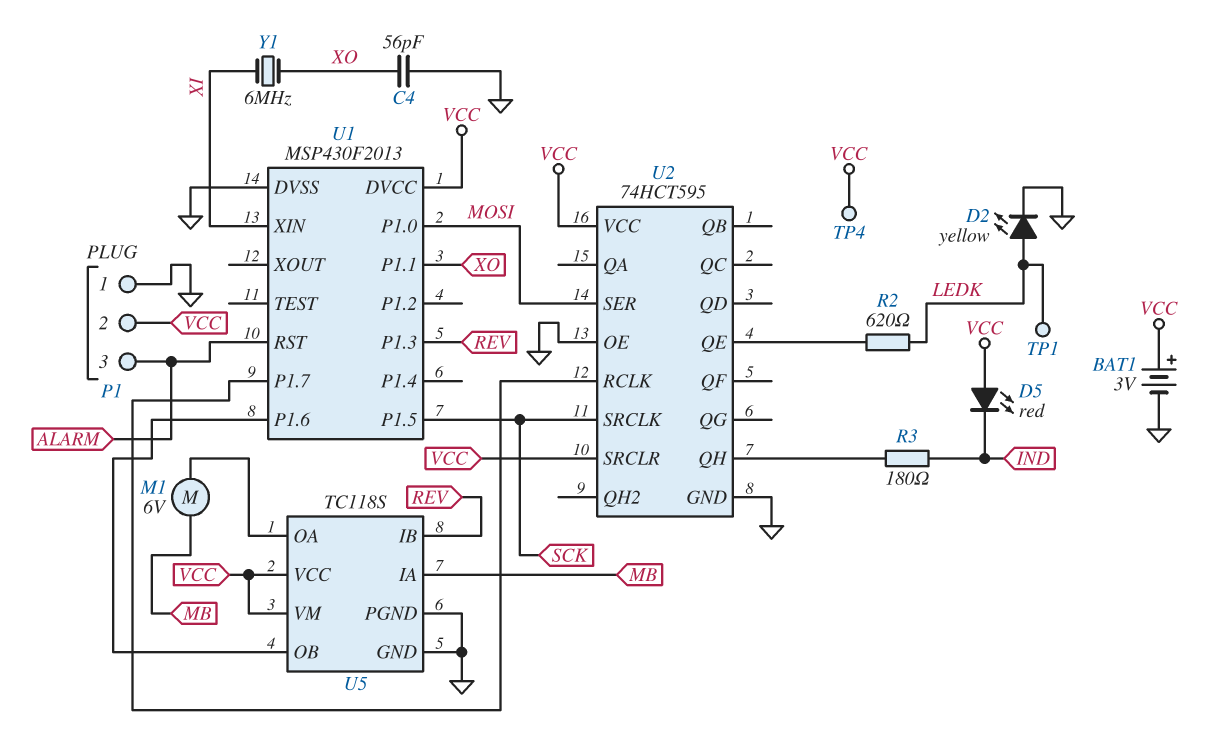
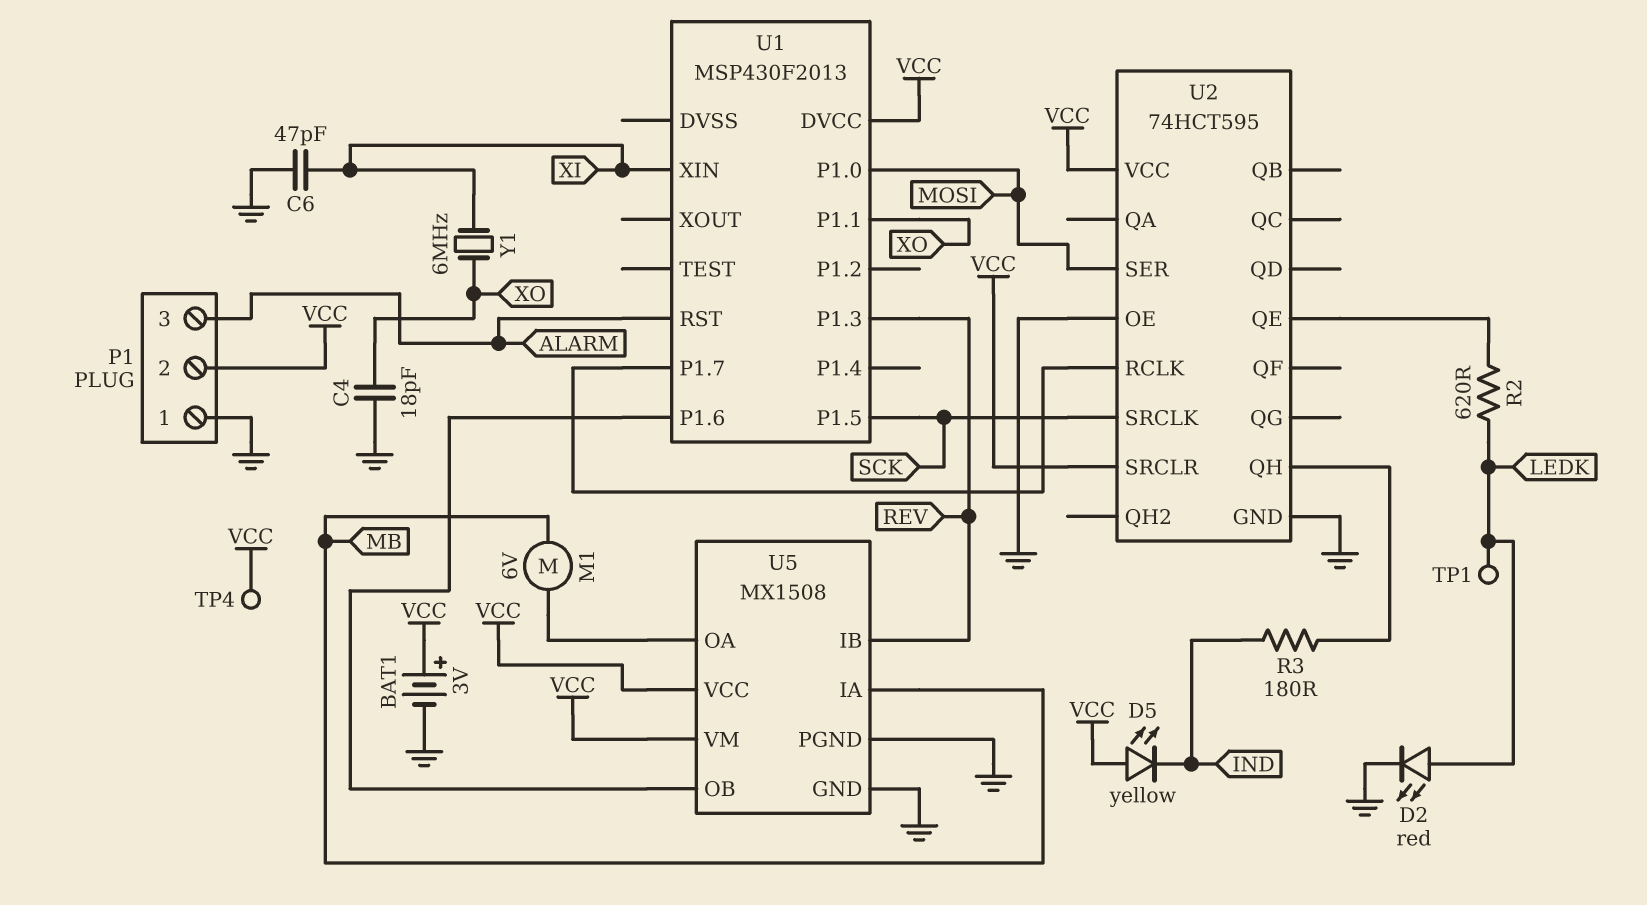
C4: 56pF (GND, XO) -> 18pF (GND, XO)
C6: none -> 47pF (GND, XI)
D2: LED yellow (A LEDK, K GND) -> LED red (A LEDK, K GND)
D5: LED red (A VCC, K IND) -> LED yellow (A VCC, K IND)
U1 pin DVSS: GND -> none
U5: TC118S -> MX1508

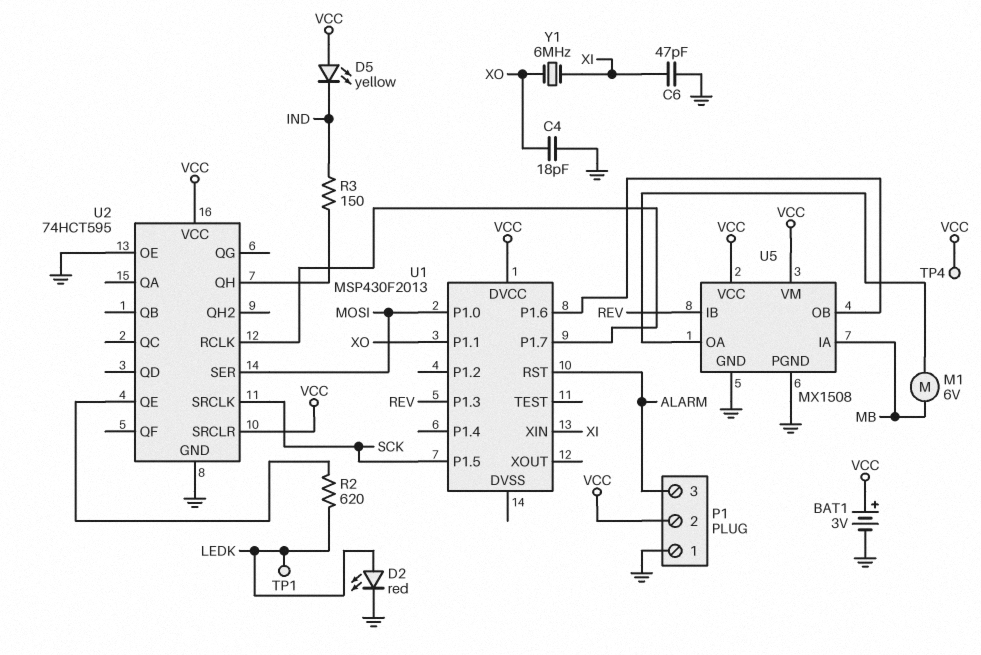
R3: 180 (IND, U2/QH) -> 150 (IND, U2/QH)

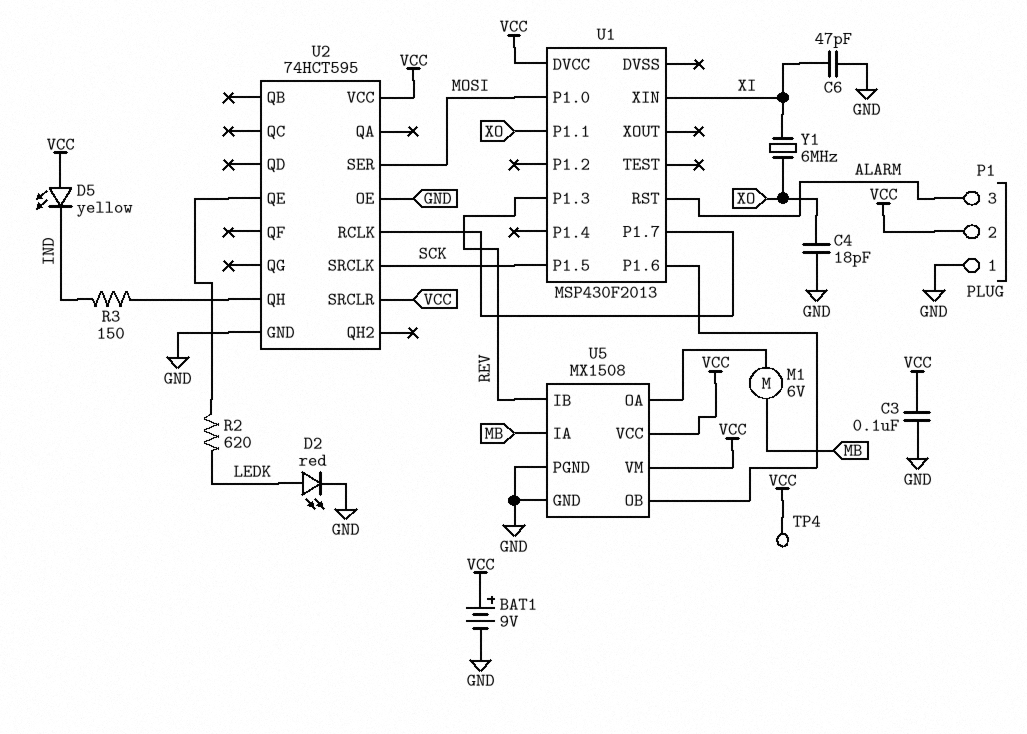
BAT1: 3V (plus VCC, minus GND) -> 9V (plus VCC, minus GND)
C3: none -> 100nF (GND, VCC)
TP1: test point (LEDK) -> none

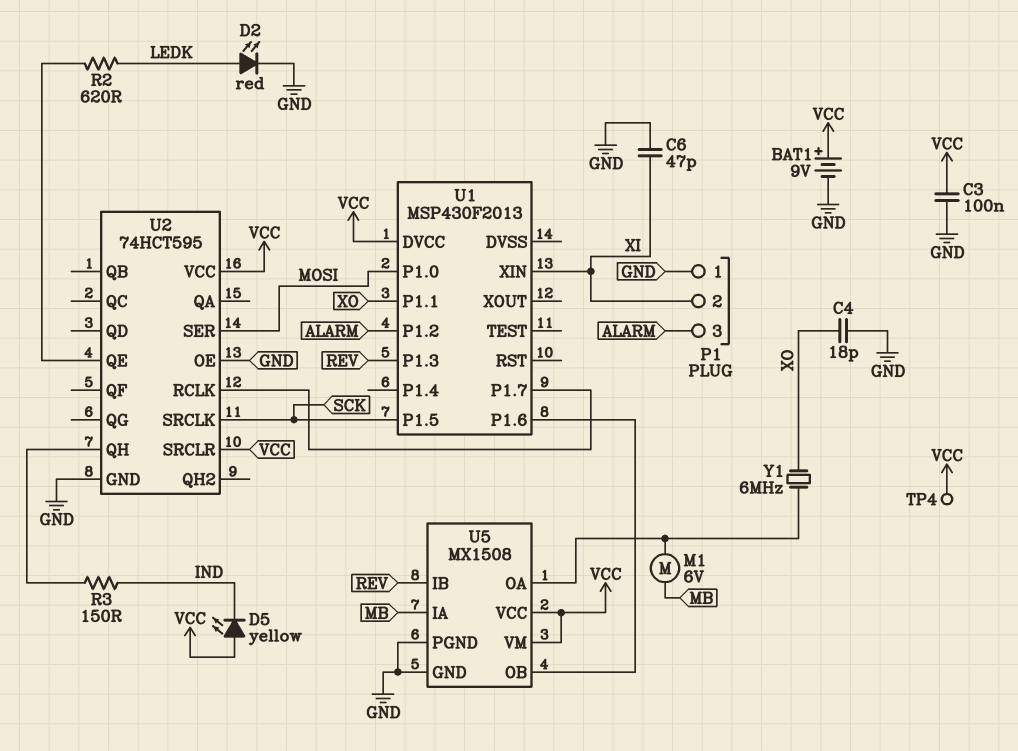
P1 pin 2: VCC -> XI
U1 pin P1.2: none -> ALARM
U1 pin RST: ALARM -> none
Y1: 6MHz (XI, XO) -> 6MHz (U5/OA, XO)

